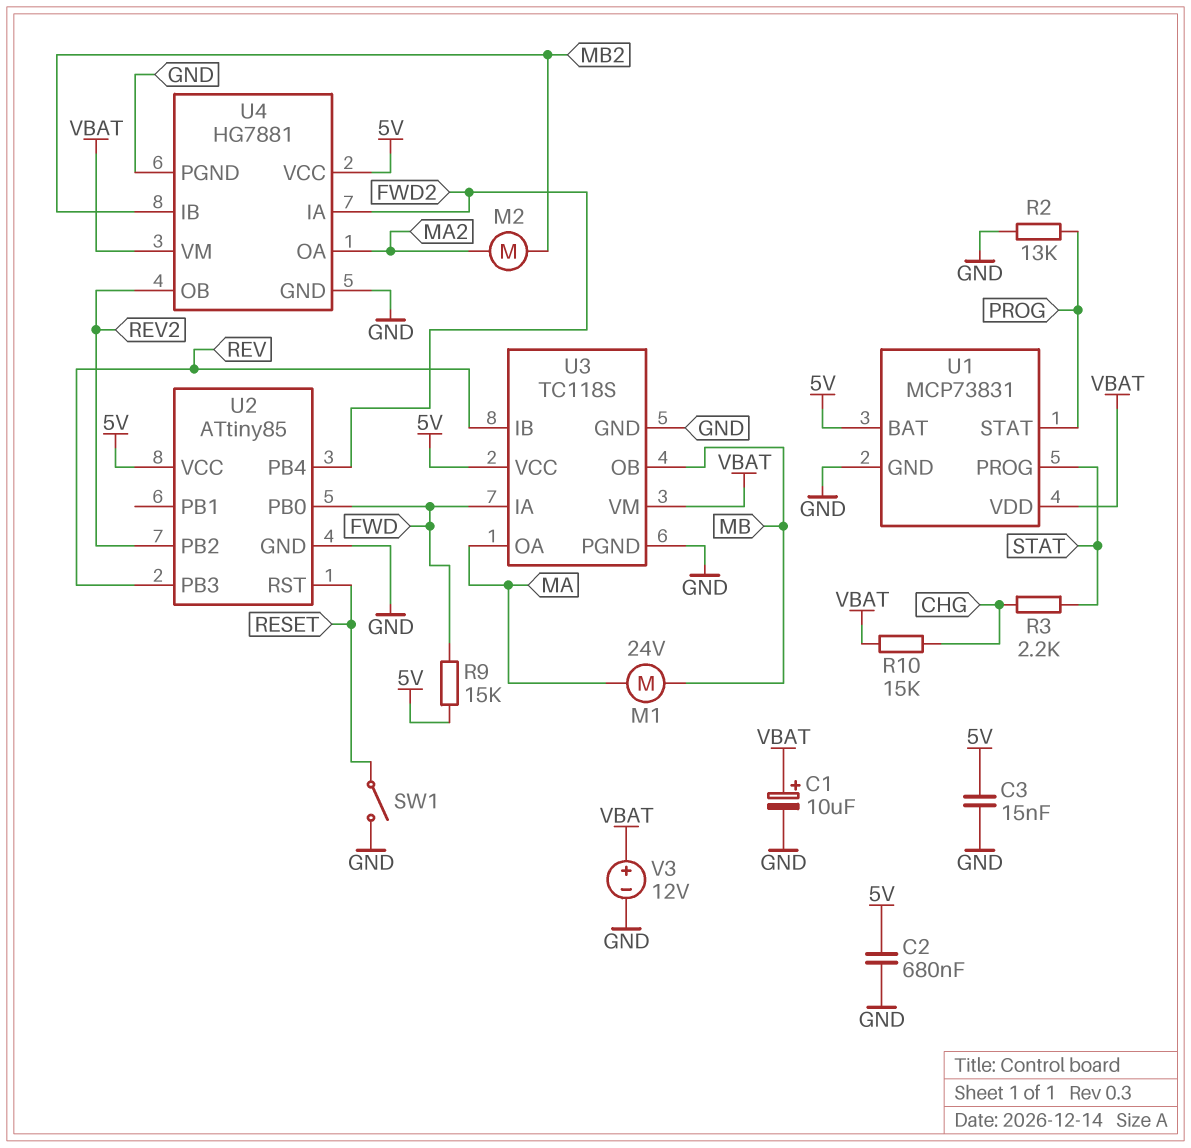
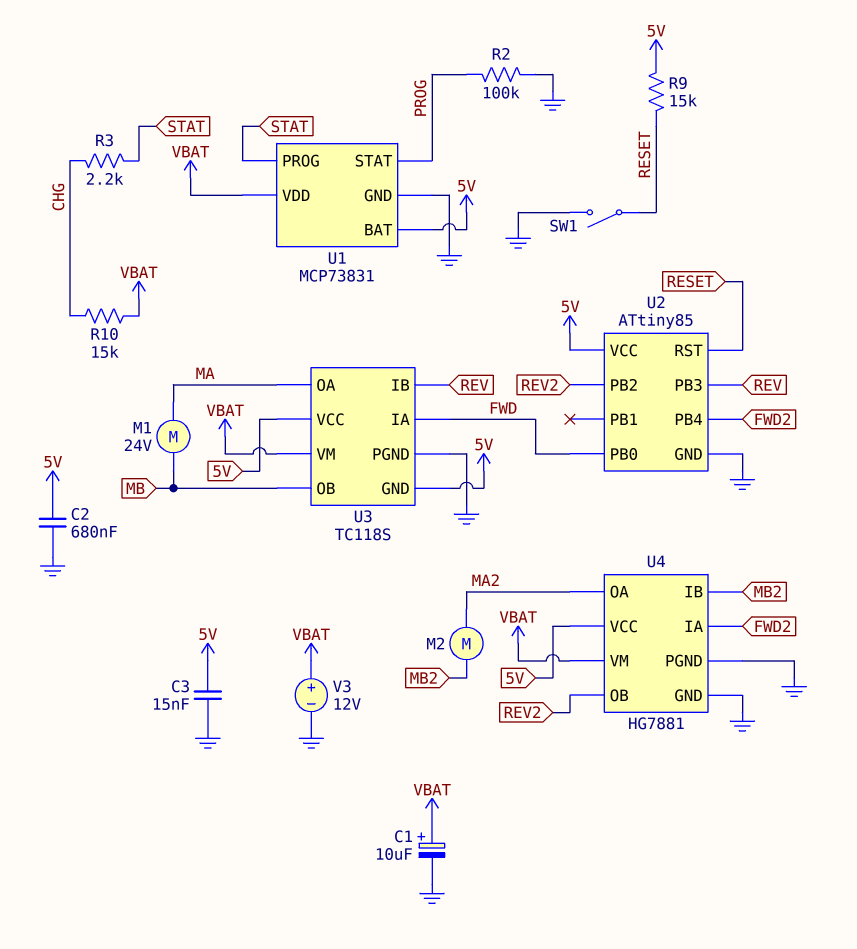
R2: 13k (GND, PROG) -> 100k (GND, PROG)
R9: 15k (5V, FWD) -> 15k (5V, RESET)
U3 pin GND: GND -> 5V

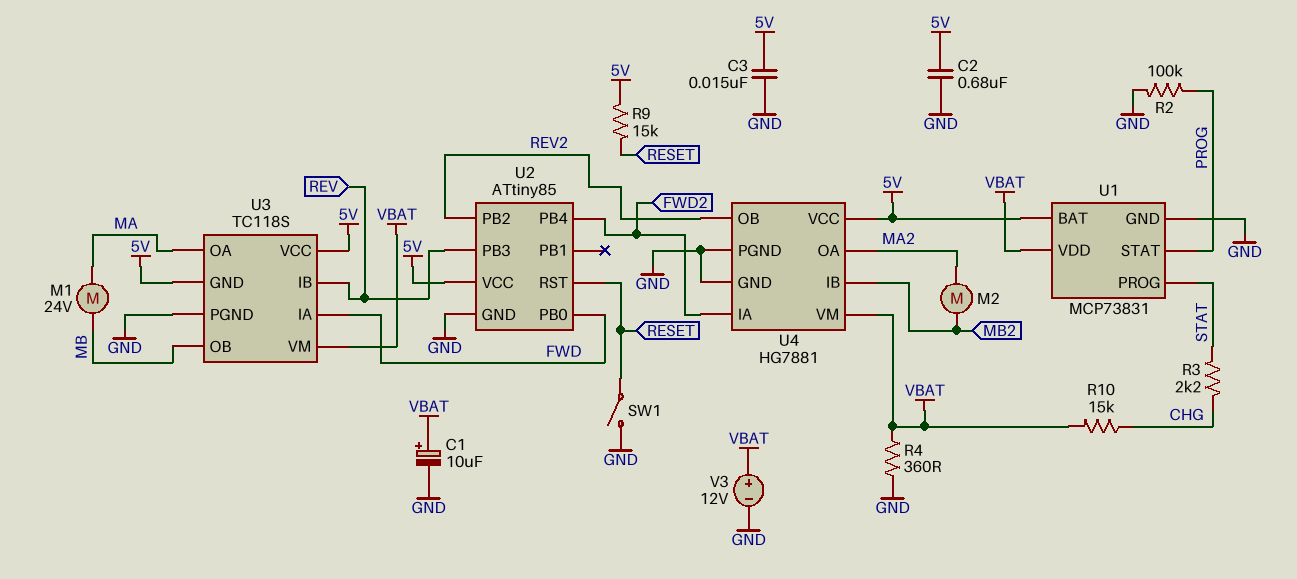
R4: none -> 360 (GND, VBAT)

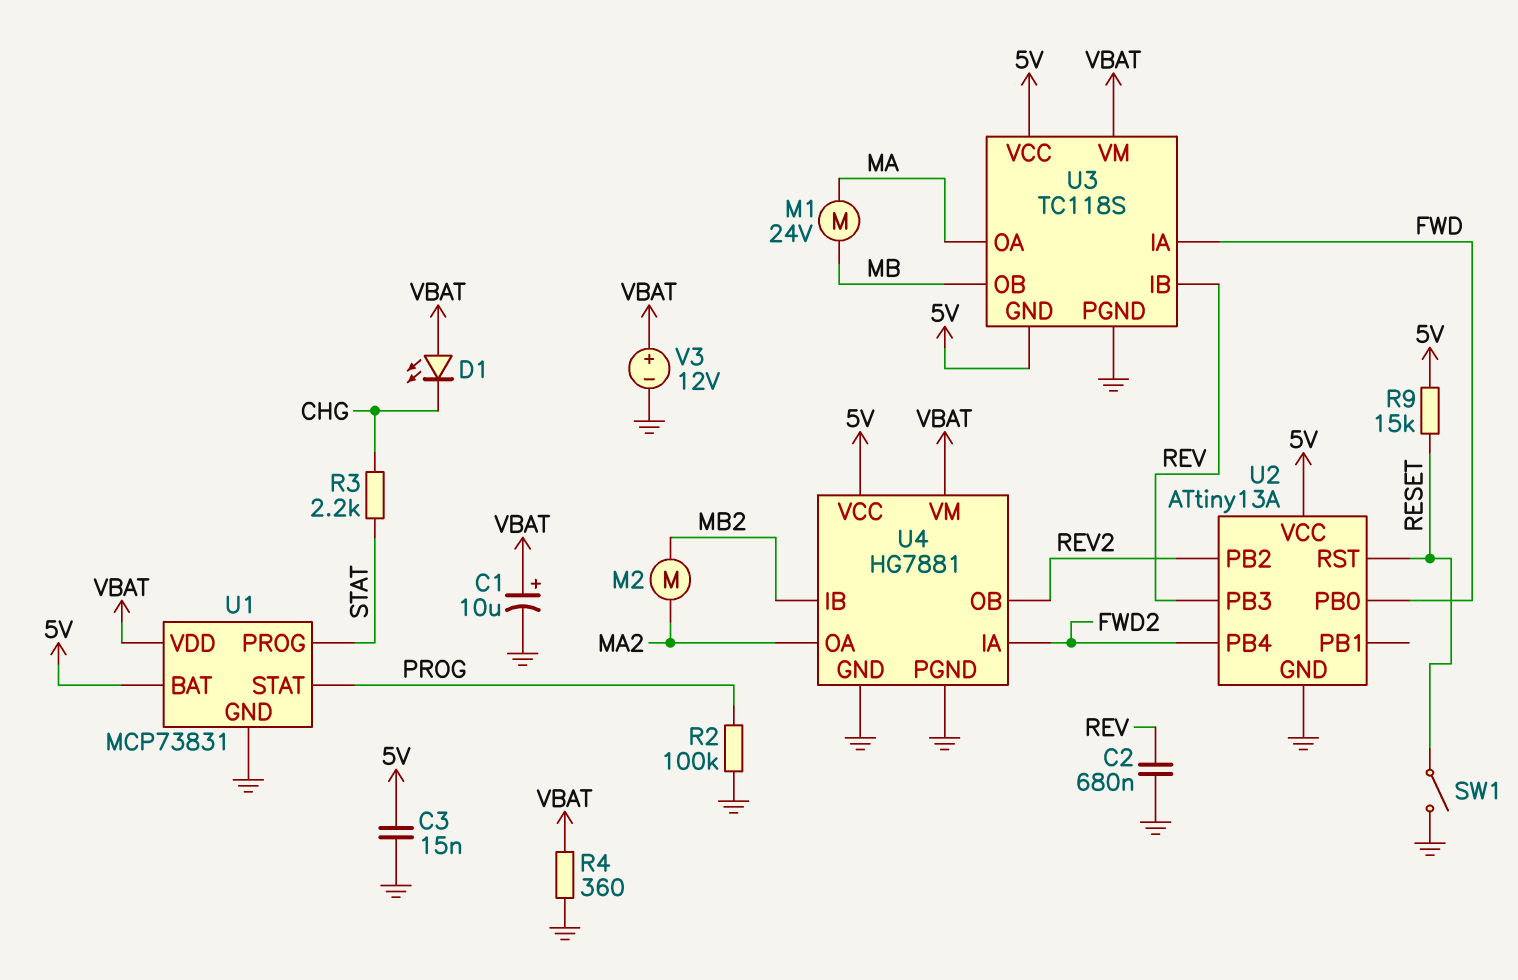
C2: 680nF (5V, GND) -> 680nF (GND, REV)
D1: none -> LED (A VBAT, K CHG)
R10: 15k (CHG, VBAT) -> none
U2: ATtiny85 -> ATtiny13A

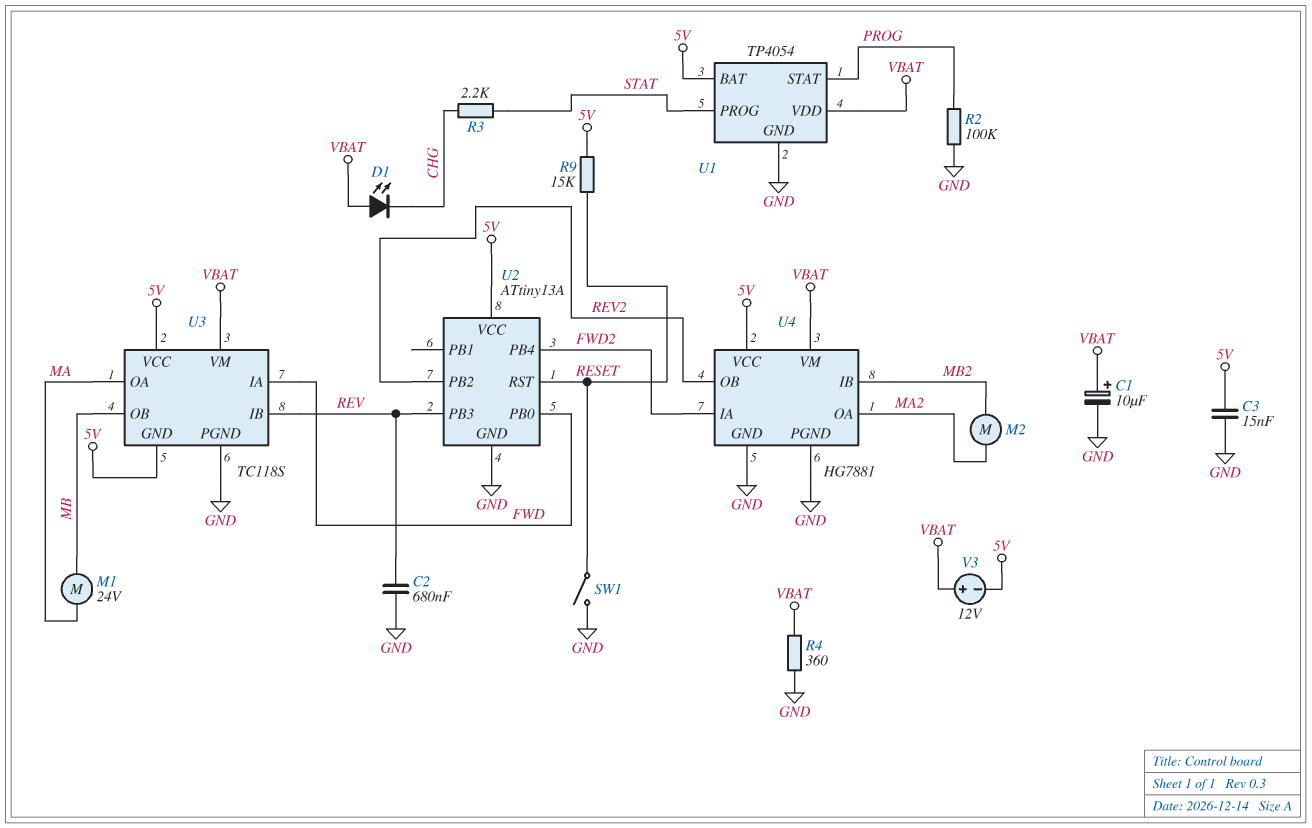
U1: MCP73831 -> TP4054
V3: 12V (plus VBAT, minus GND) -> 12V (plus VBAT, minus 5V)

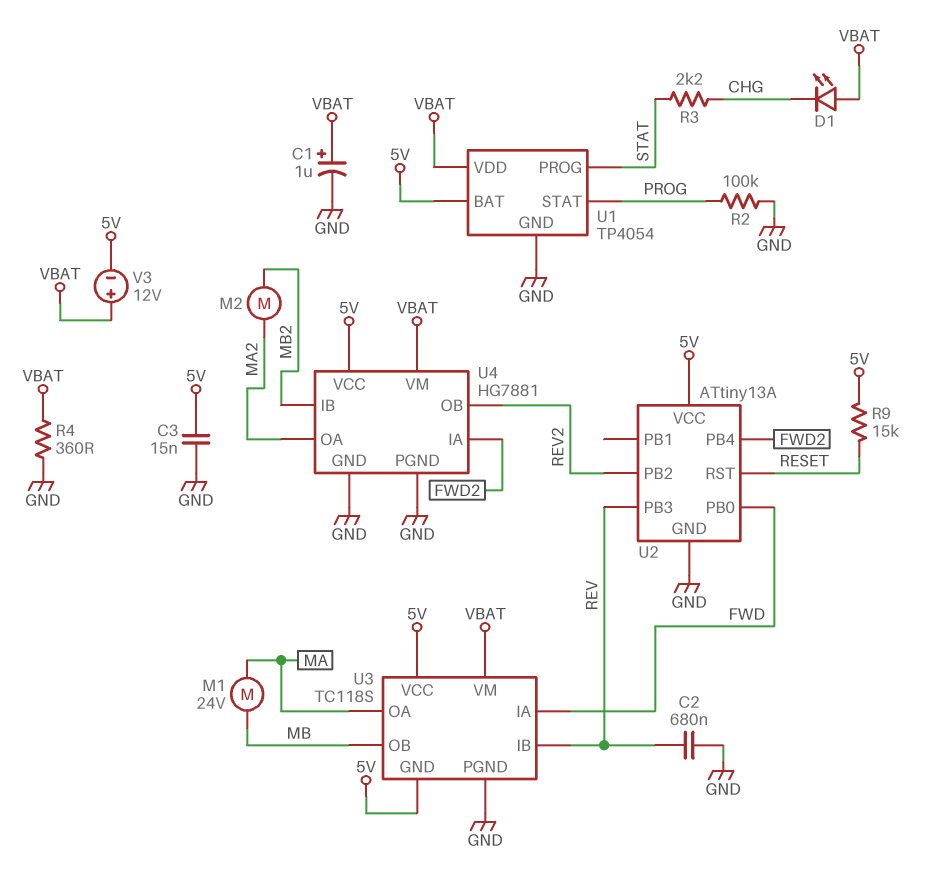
C1: 10uF (plus VBAT, minus GND) -> 1uF (plus VBAT, minus GND)
SW1: switch (GND, RESET) -> none

